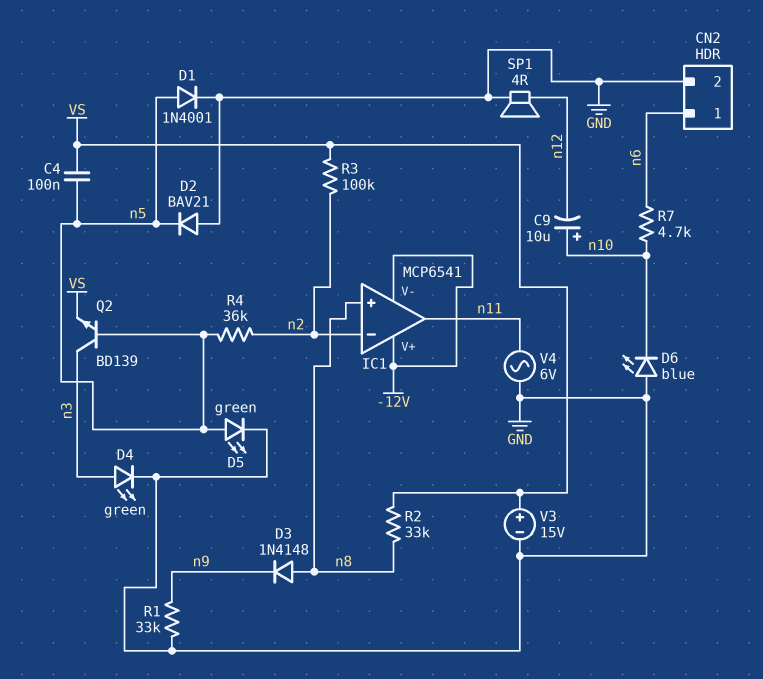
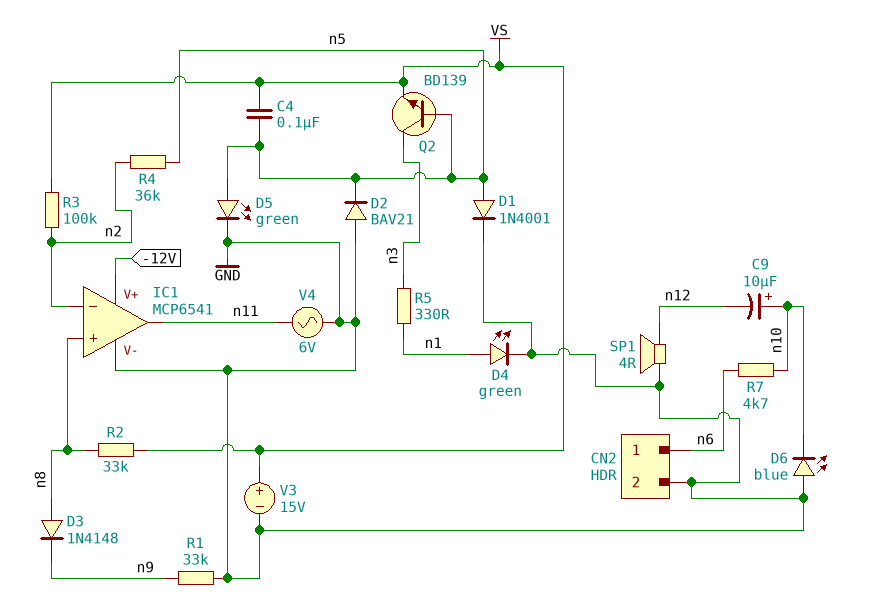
D4: LED green (A n3, K GND) -> LED green (A n1, K GND)
IC1 pin V-: -12V -> GND
R5: none -> 330 (n1, n3)

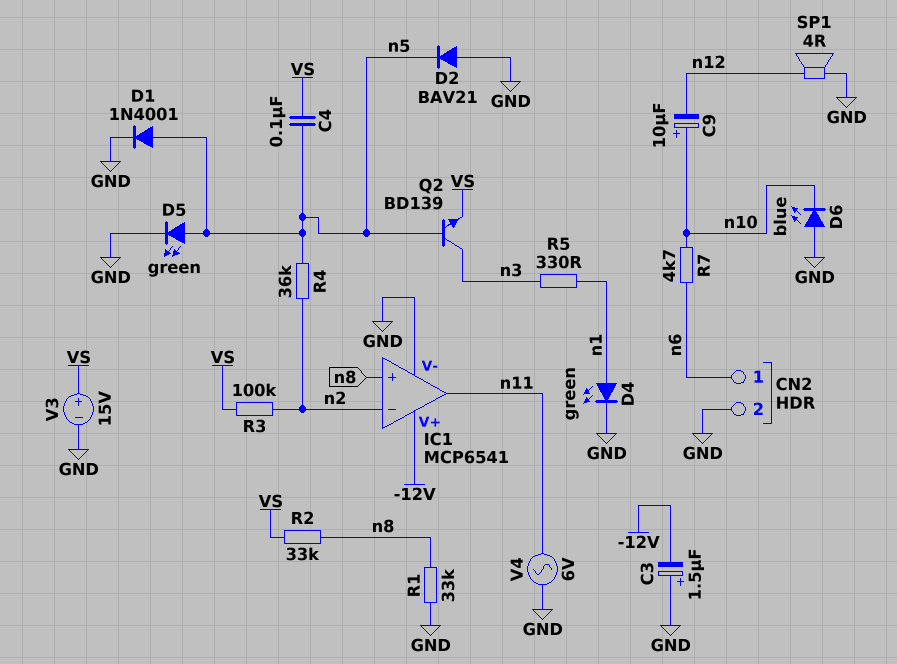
C3: none -> 1.5uF (plus GND, minus -12V)
D3: diode 1N4148 (A n8, K n9) -> none
R1: 33k (GND, n9) -> 33k (GND, n8)

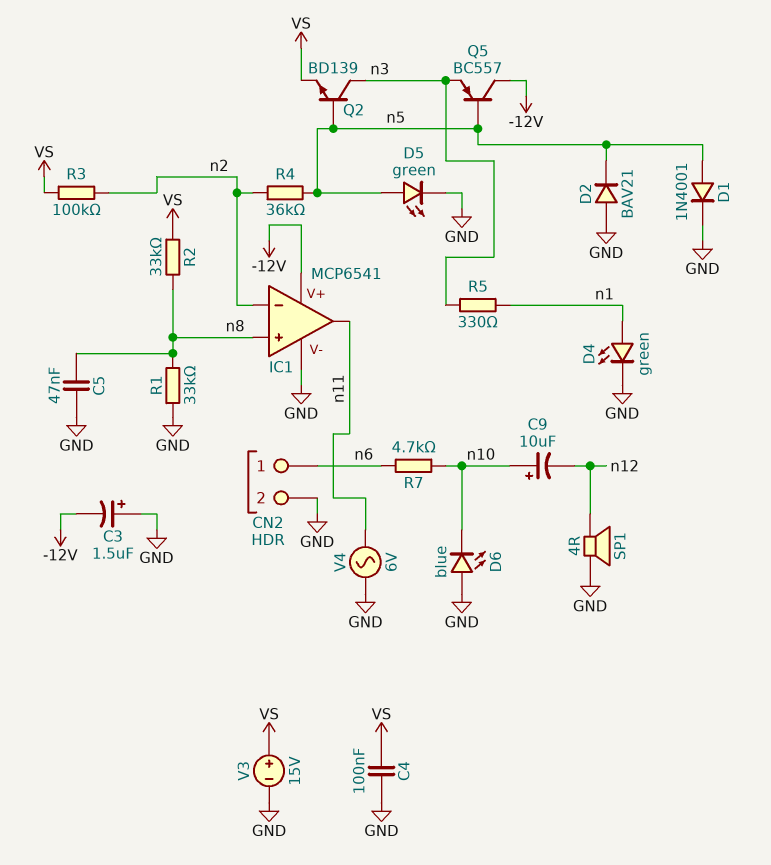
C4: 100nF (VS, n5) -> 100nF (GND, VS)
C5: none -> 47nF (GND, n8)
Q5: none -> PNP BC557 (B n5, C -12V, E n3)

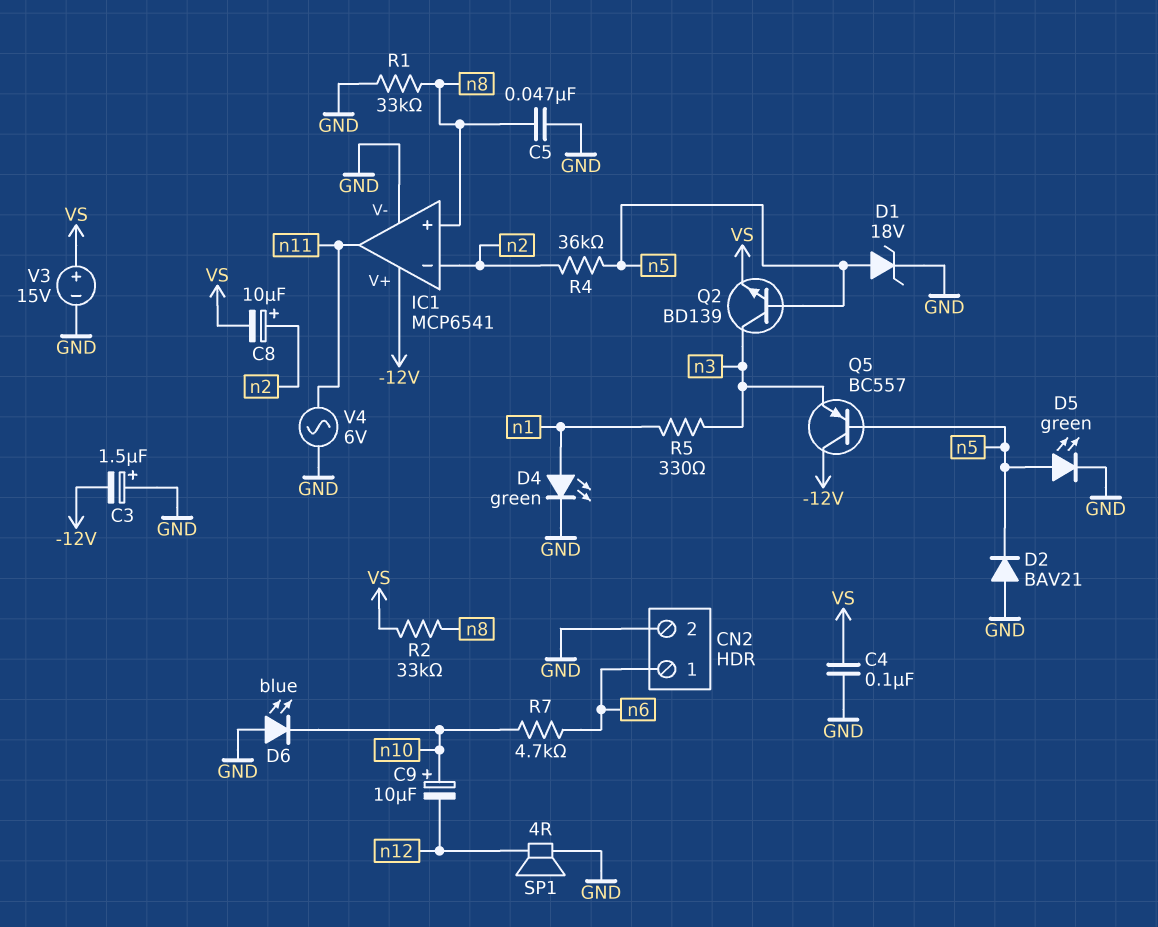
C8: none -> 10uF (plus n2, minus VS)
D1: diode 1N4001 (A n5, K GND) -> zener 18V (A n5, K GND)
R3: 100k (VS, n2) -> none

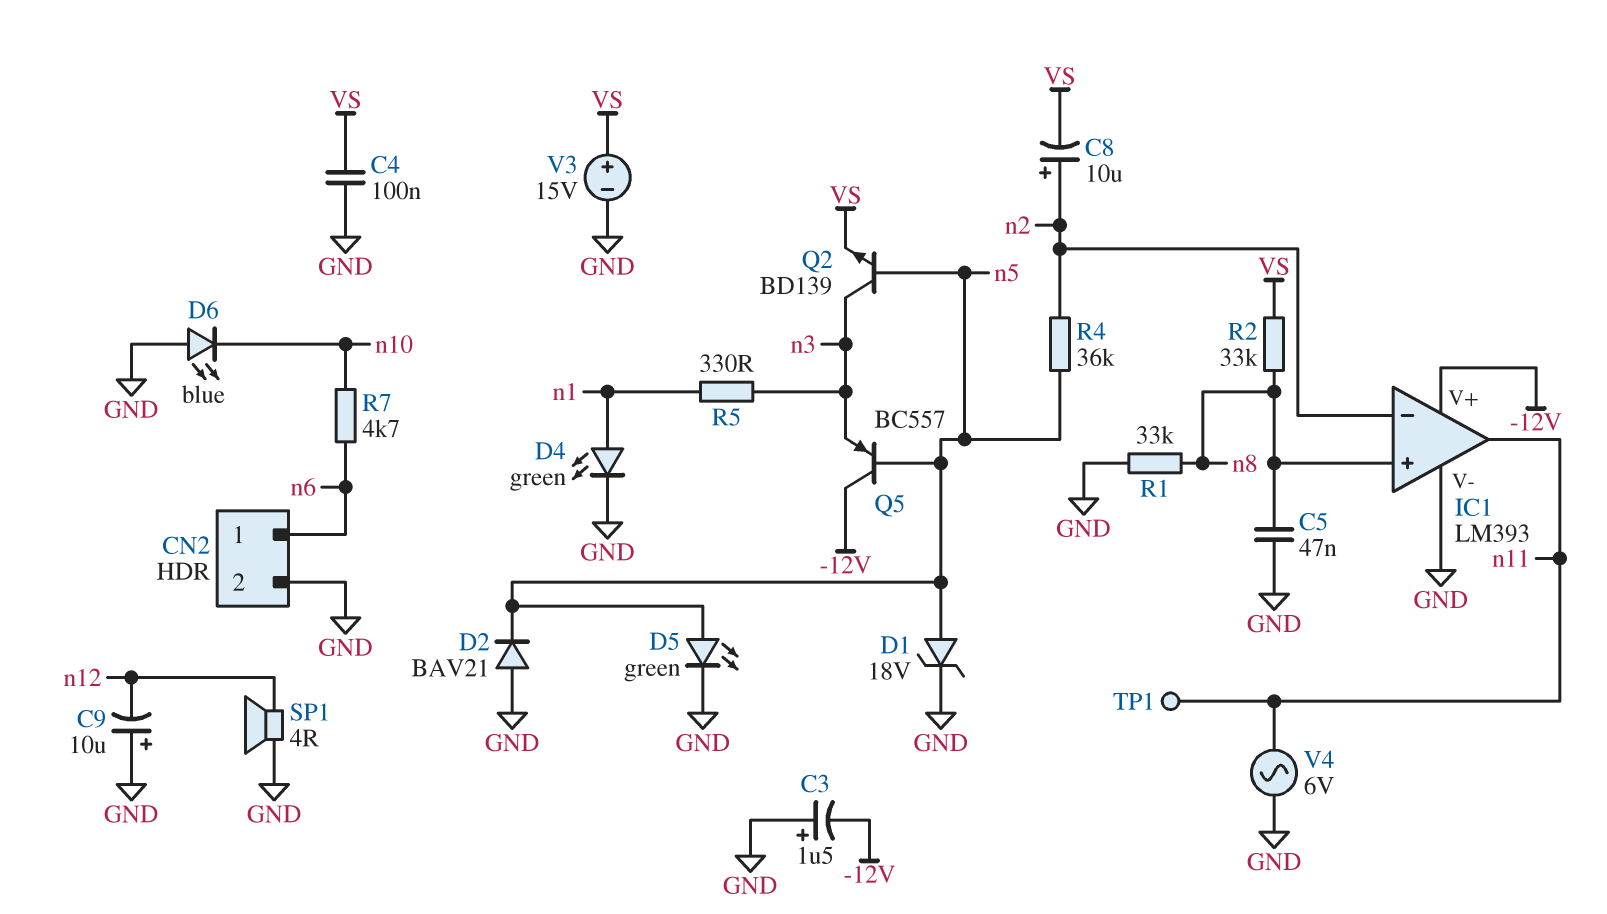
C9: 10uF (plus n10, minus n12) -> 10uF (plus GND, minus n12)
IC1: MCP6541 -> LM393
TP1: none -> test point (n11)

